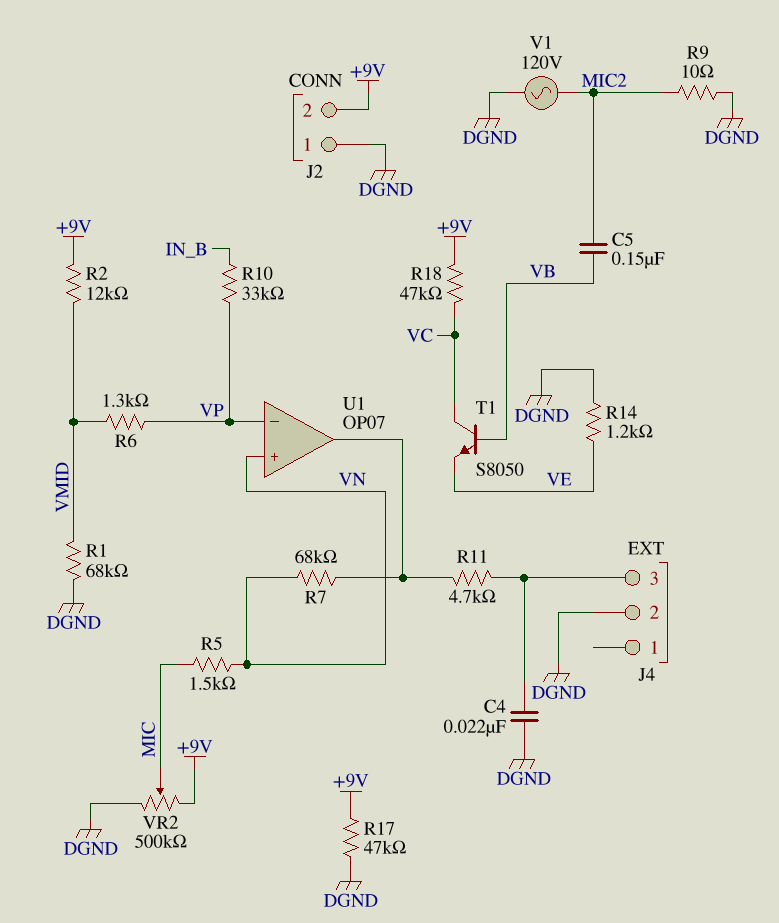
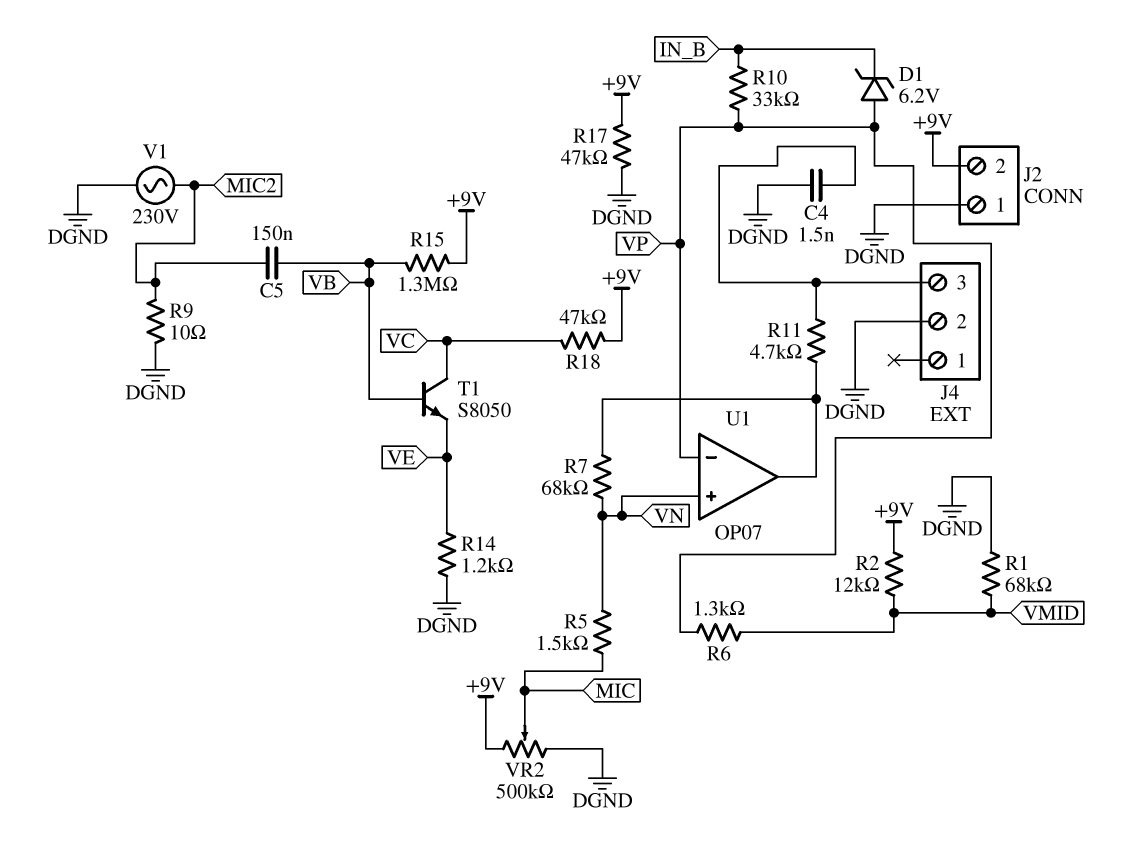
C4: 22nF (DGND, J4/3) -> 1.5nF (DGND, J4/3)
D1: none -> zener 6.2V (A VP, K IN_B)
R15: none -> 1.3M (+9V, VB)
V1: AC 120V (DGND, MIC2) -> AC 230V (DGND, MIC2)

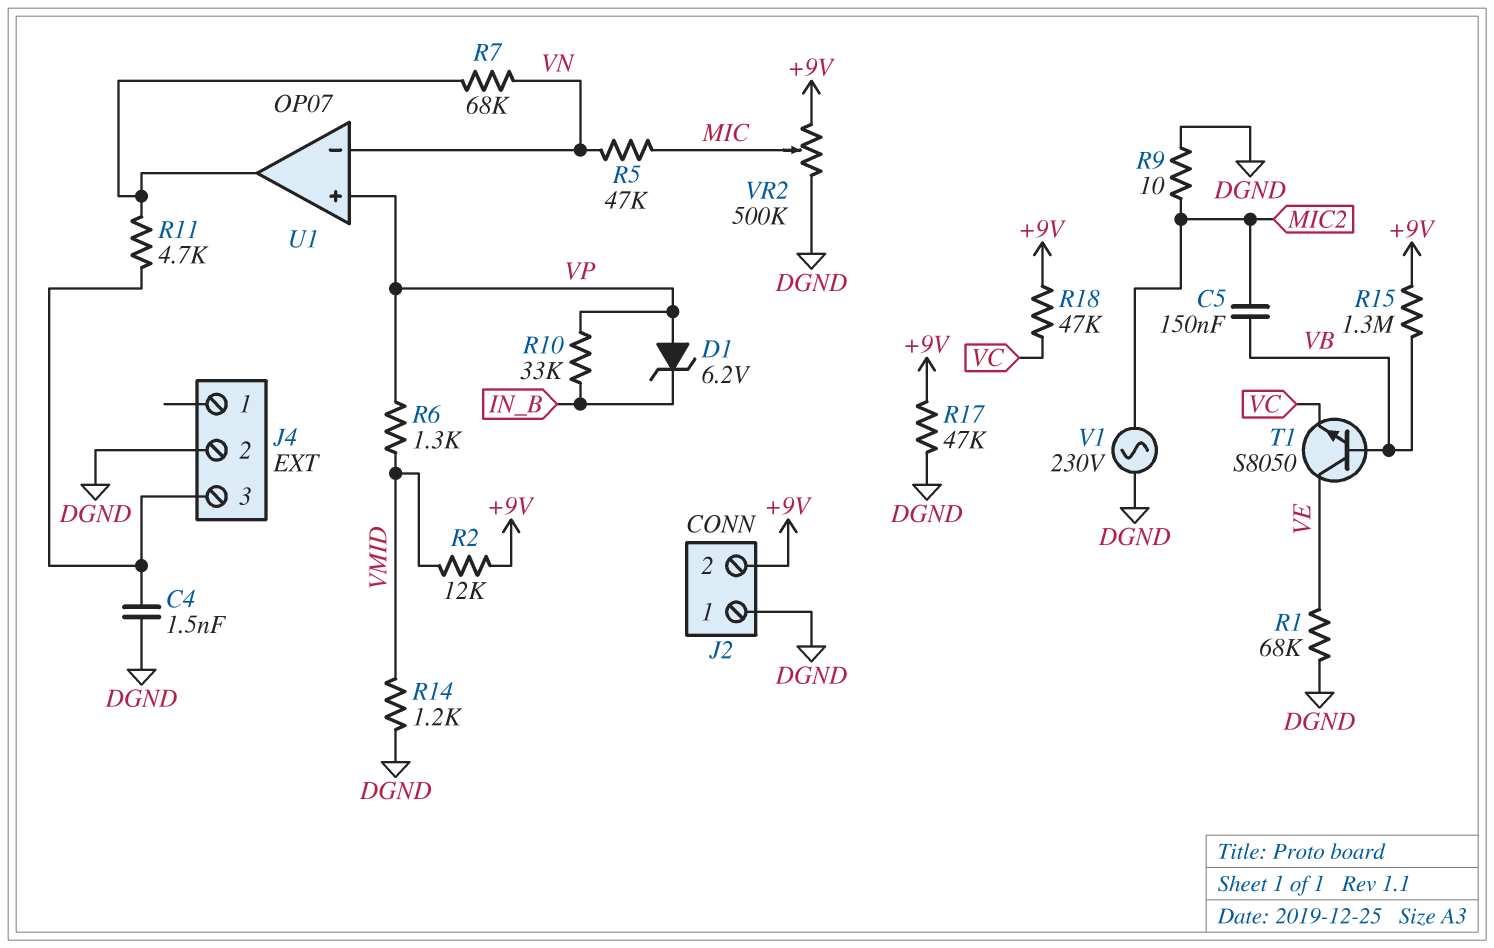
R1: 68k (DGND, VMID) -> 68k (DGND, VE)
R5: 1.5k (MIC, VN) -> 47k (MIC, VN)
R14: 1.2k (DGND, VE) -> 1.2k (DGND, VMID)
T1: NPN S8050 (B VB, C VC, E VE) -> NPN S8050 (B VB, C VE, E VC)
U1 pin in+: VN -> VP
U1 pin in-: VP -> VN

